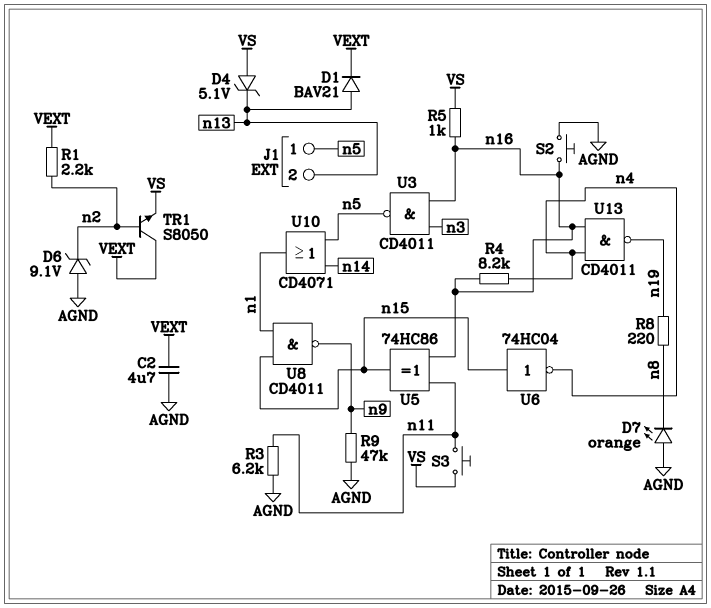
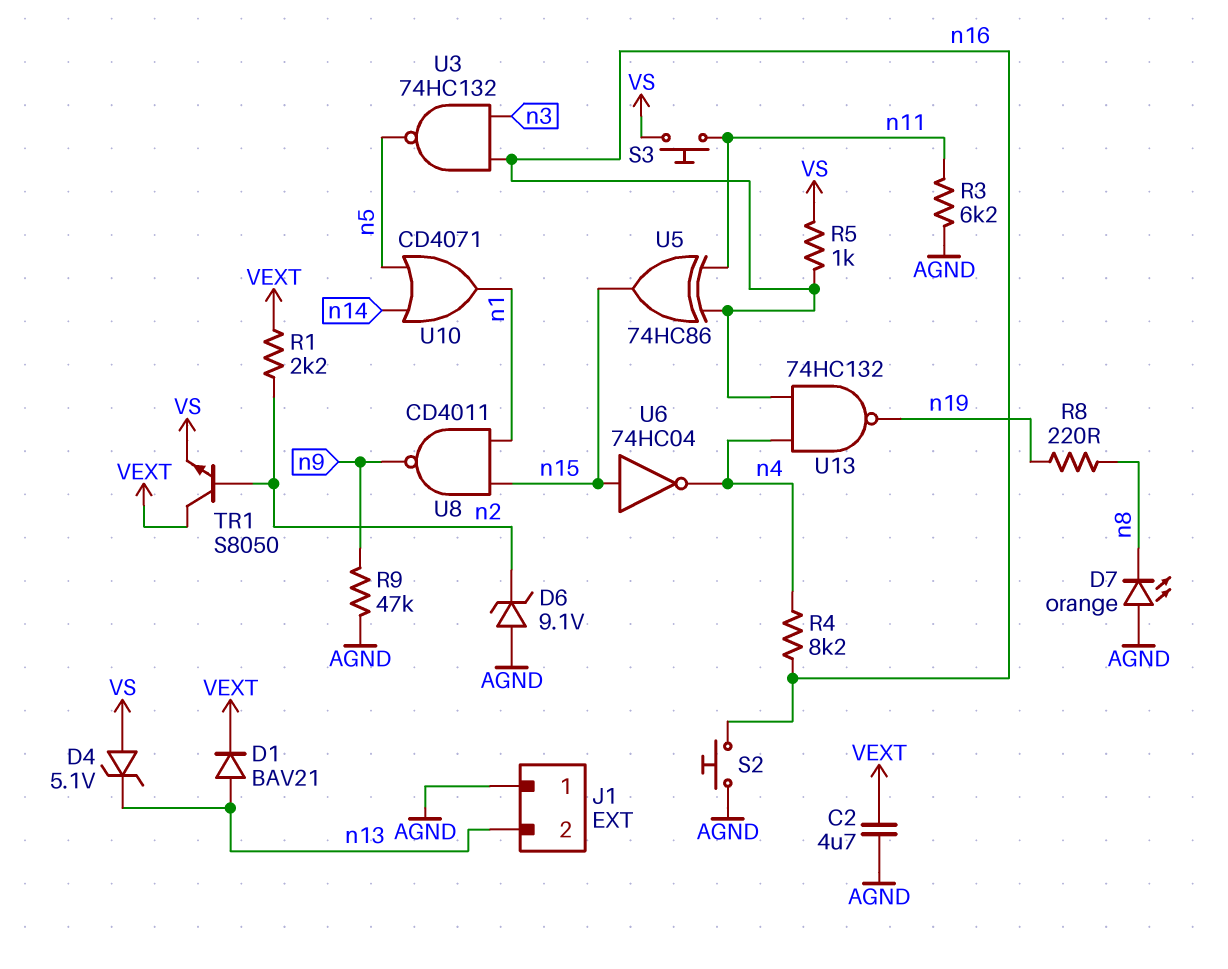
J1 pin 1: n5 -> AGND
U3: NAND CD4011 (in n3, in n16, out n5) -> NAND 74HC132 (in n3, in n16, out n5)
U13: NAND CD4011 (in n4, in n16, out n19) -> NAND 74HC132 (in n4, in n16, out n19)

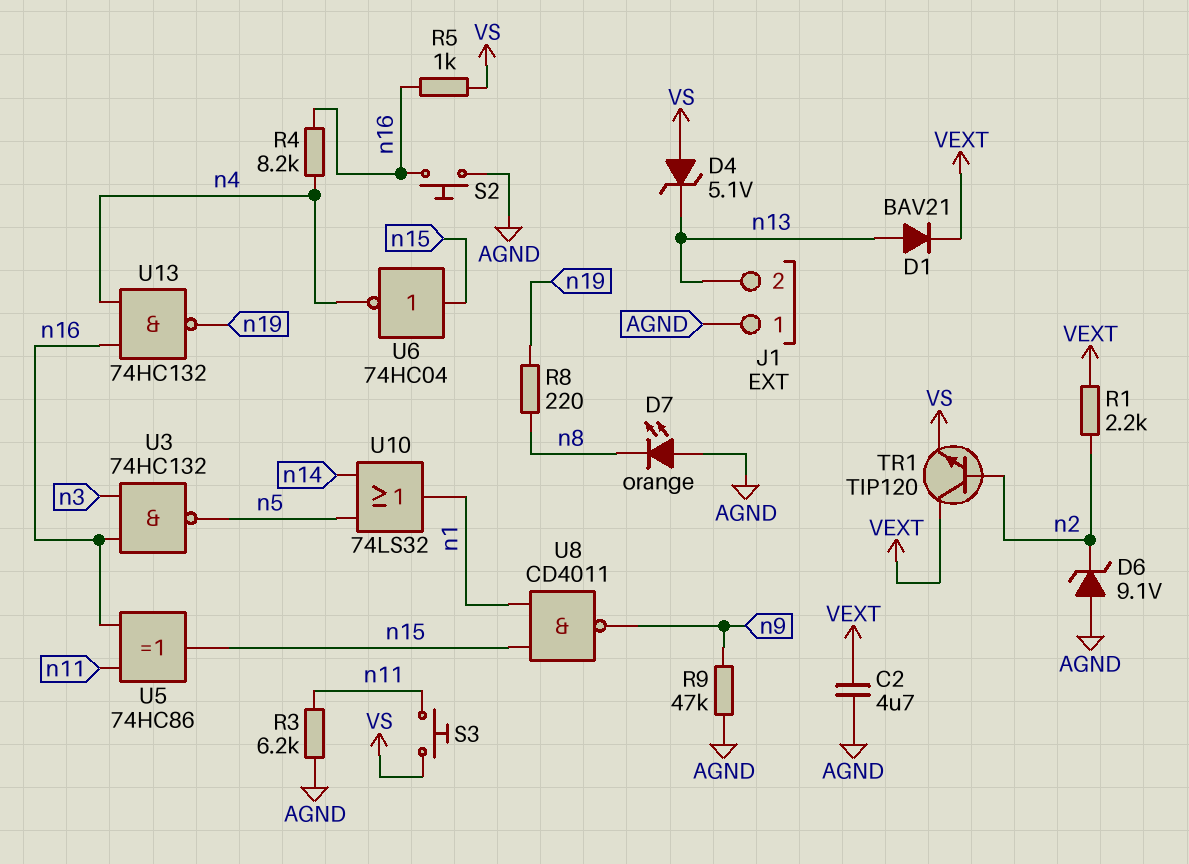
TR1: NPN S8050 (B n2, C VEXT, E VS) -> NPN TIP120 (B n2, C VEXT, E VS)
U10: OR CD4071 (in n5, in n14, out n1) -> OR 74LS32 (in n5, in n14, out n1)

